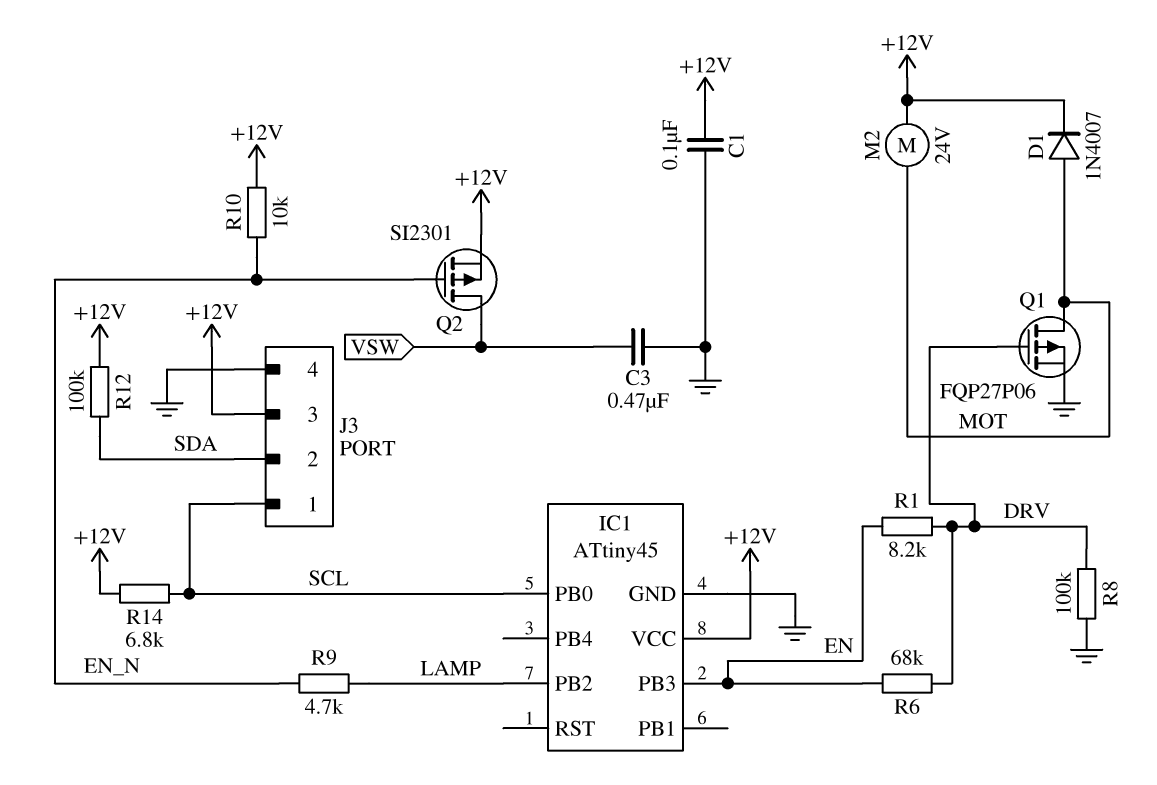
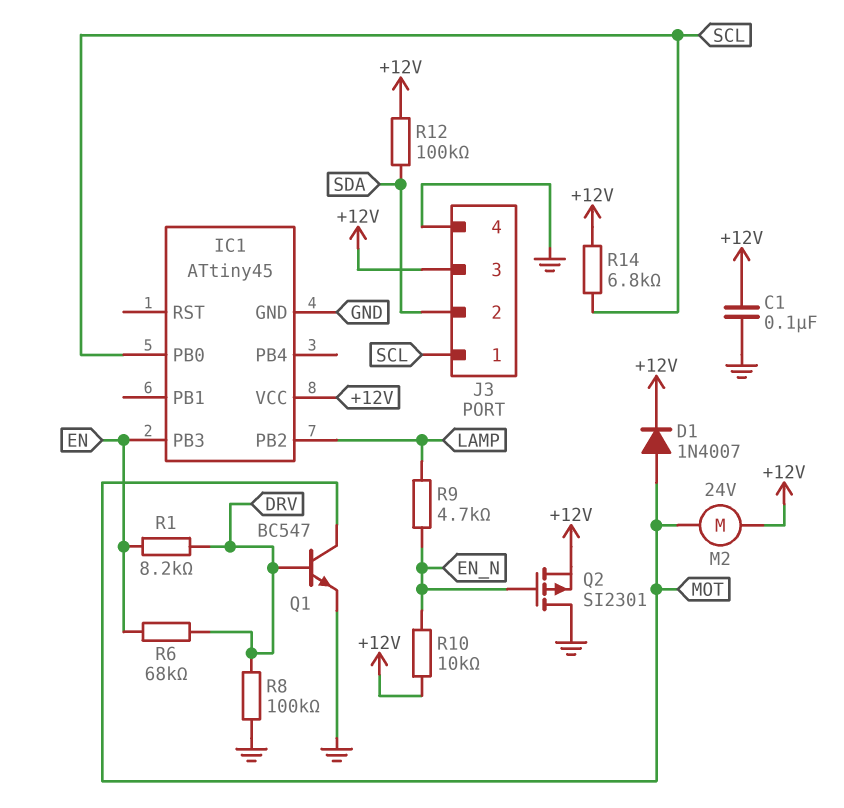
C3: 470nF (GND, VSW) -> none
Q1: PMOS FQP27P06 (G DRV, D MOT, S GND) -> NPN BC547 (B DRV, C MOT, E GND)
Q2: PMOS SI2301 (G EN_N, D VSW, S +12V) -> PMOS SI2301 (G EN_N, D GND, S +12V)

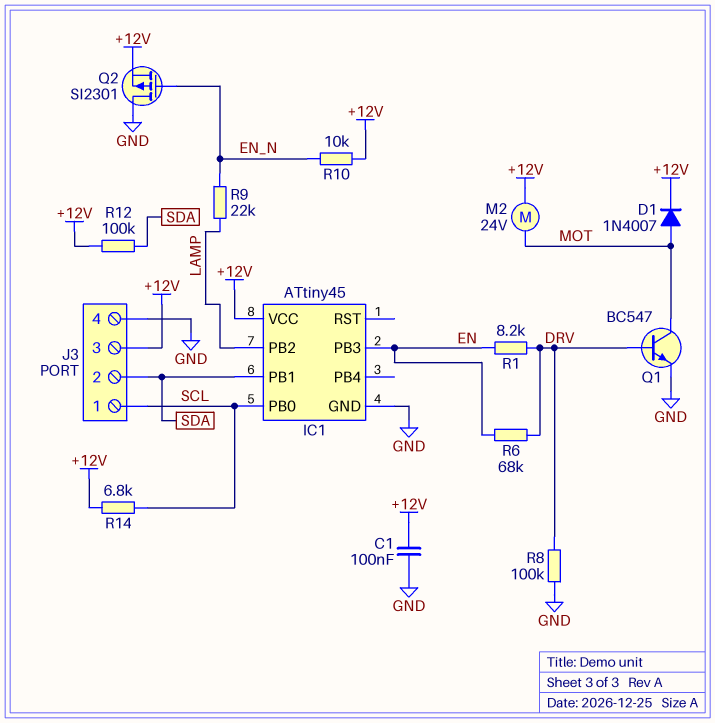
IC1 pin PB1: none -> SDA
R9: 4.7k (EN_N, LAMP) -> 22k (EN_N, LAMP)

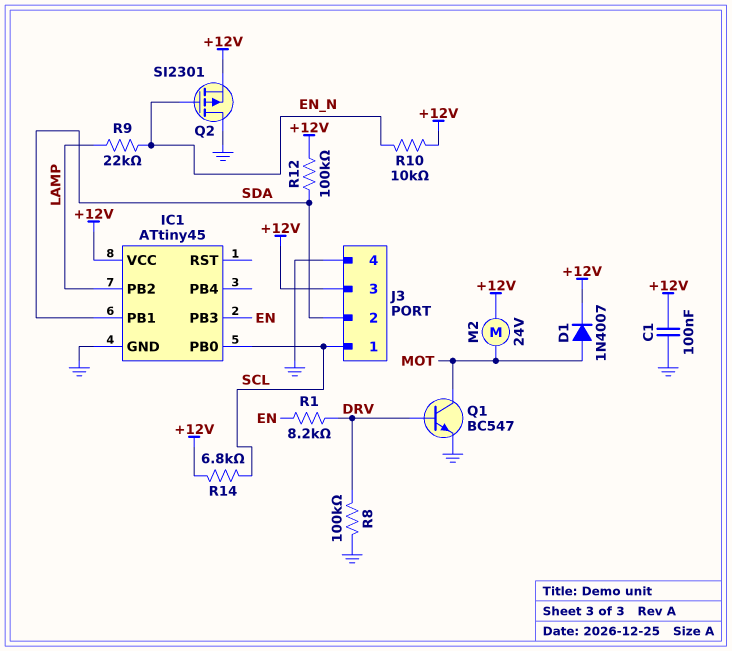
R6: 68k (DRV, EN) -> none

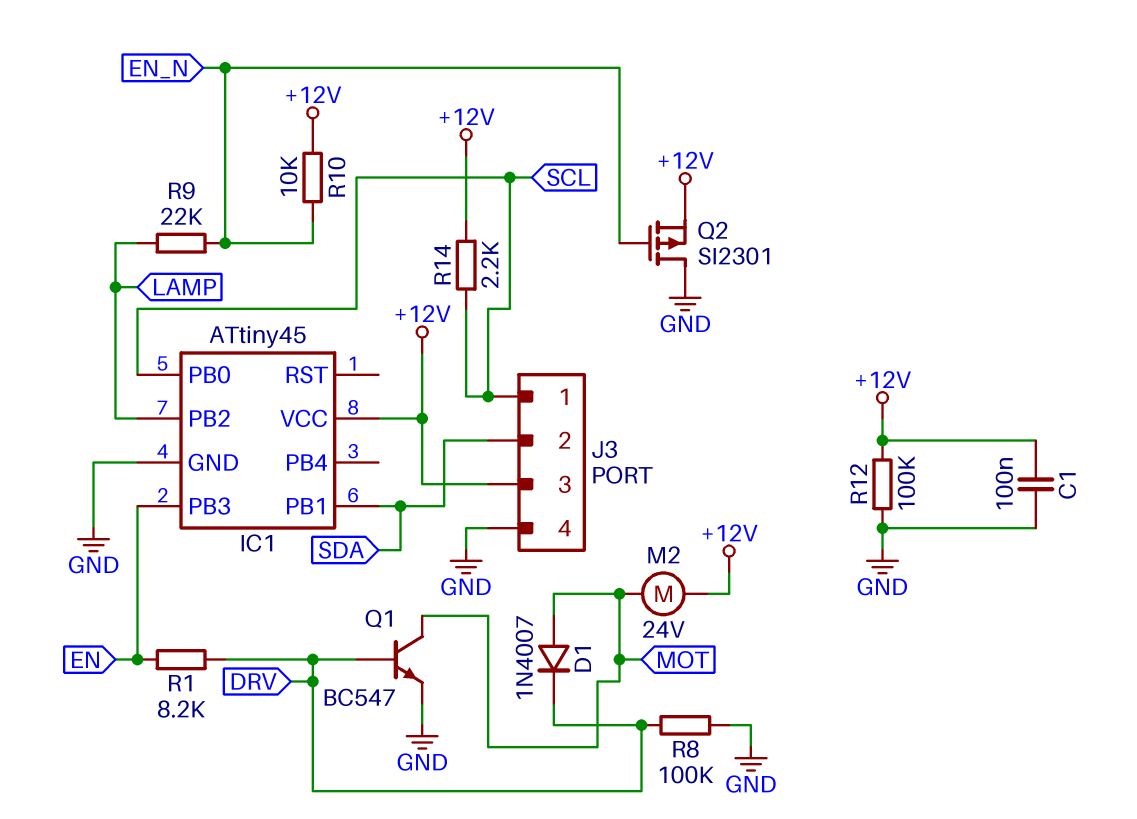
D1: diode 1N4007 (A MOT, K +12V) -> diode 1N4007 (A MOT, K DRV)
R12: 100k (+12V, SDA) -> 100k (+12V, GND)
R14: 6.8k (+12V, SCL) -> 2.2k (+12V, SCL)

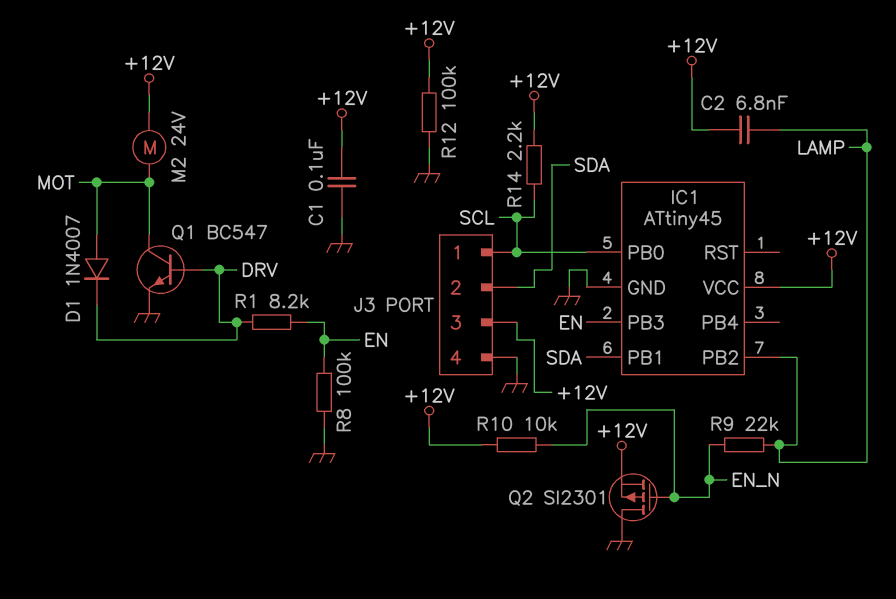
C2: none -> 6.8nF (+12V, LAMP)
R8: 100k (DRV, GND) -> 100k (EN, GND)

